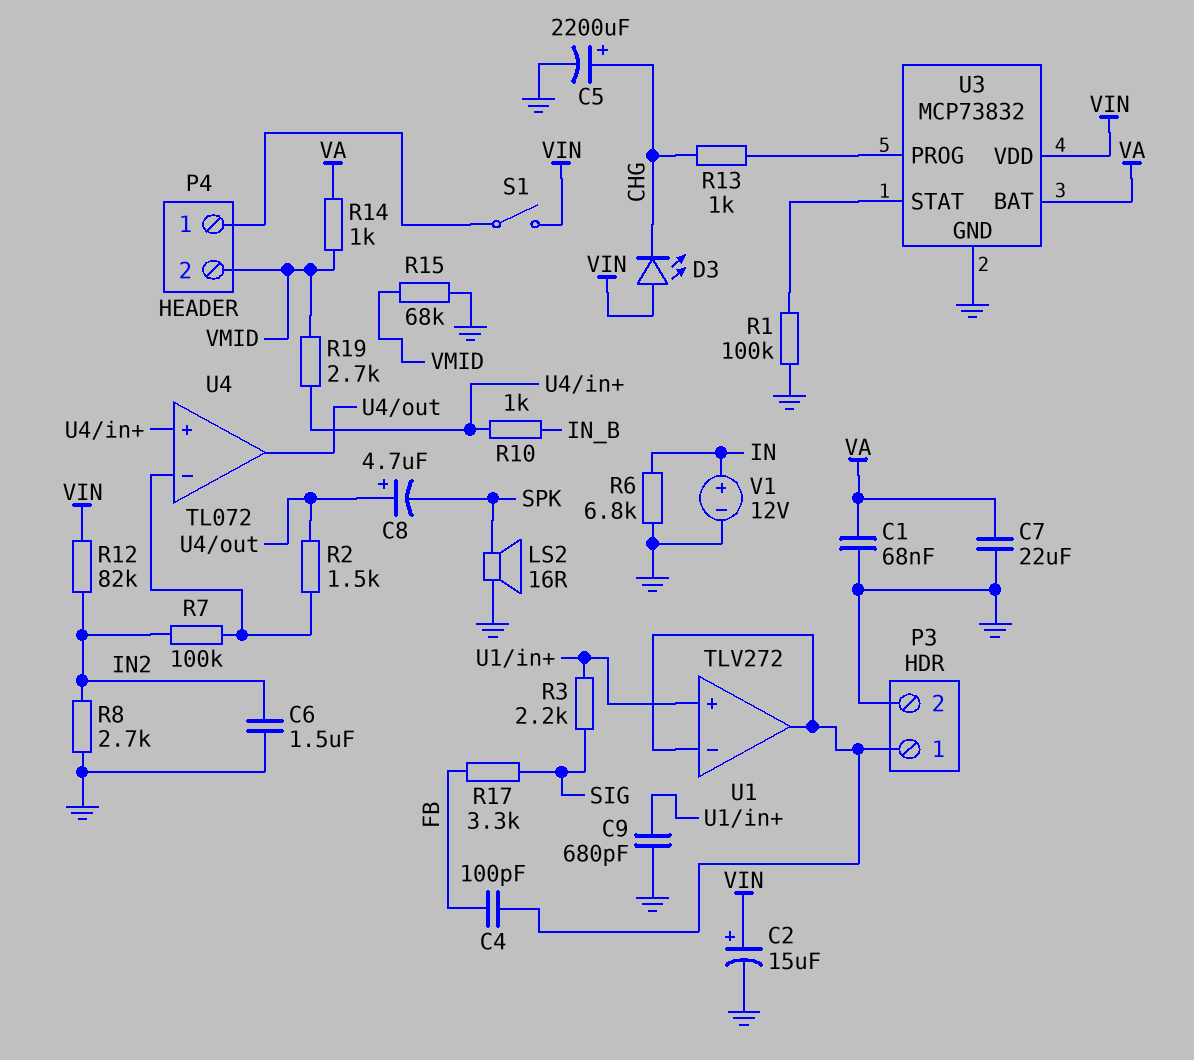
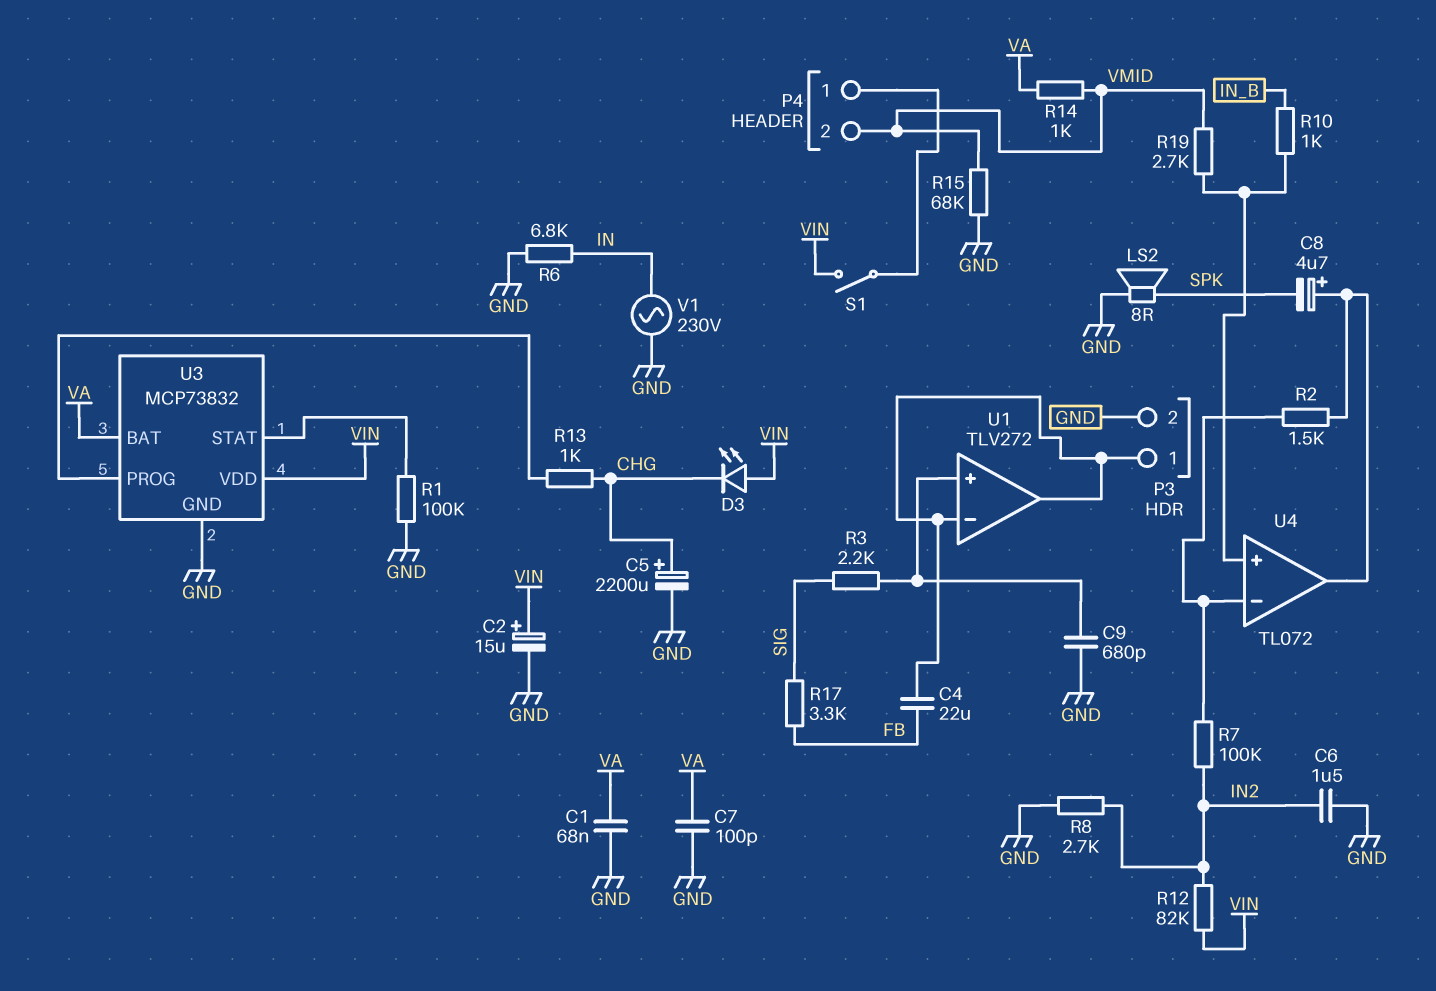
C4: 100pF (FB, P3/1) -> 22uF (FB, P3/1)
C7: 22uF (GND, VA) -> 100pF (GND, VA)
LS2: speaker 16R (GND, SPK) -> speaker 8R (GND, SPK)
V1: 12V (plus IN, minus GND) -> AC 230V (GND, IN)

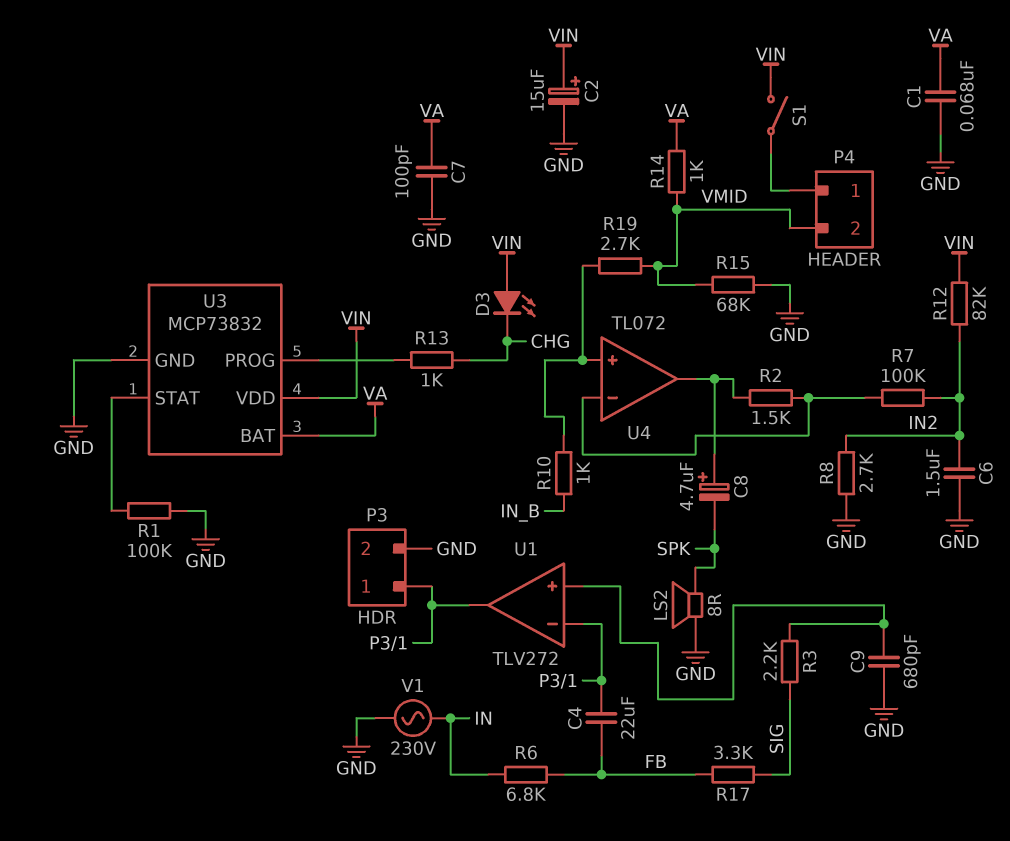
C5: 2200uF (plus CHG, minus GND) -> none
R6: 6.8k (GND, IN) -> 6.8k (FB, IN)

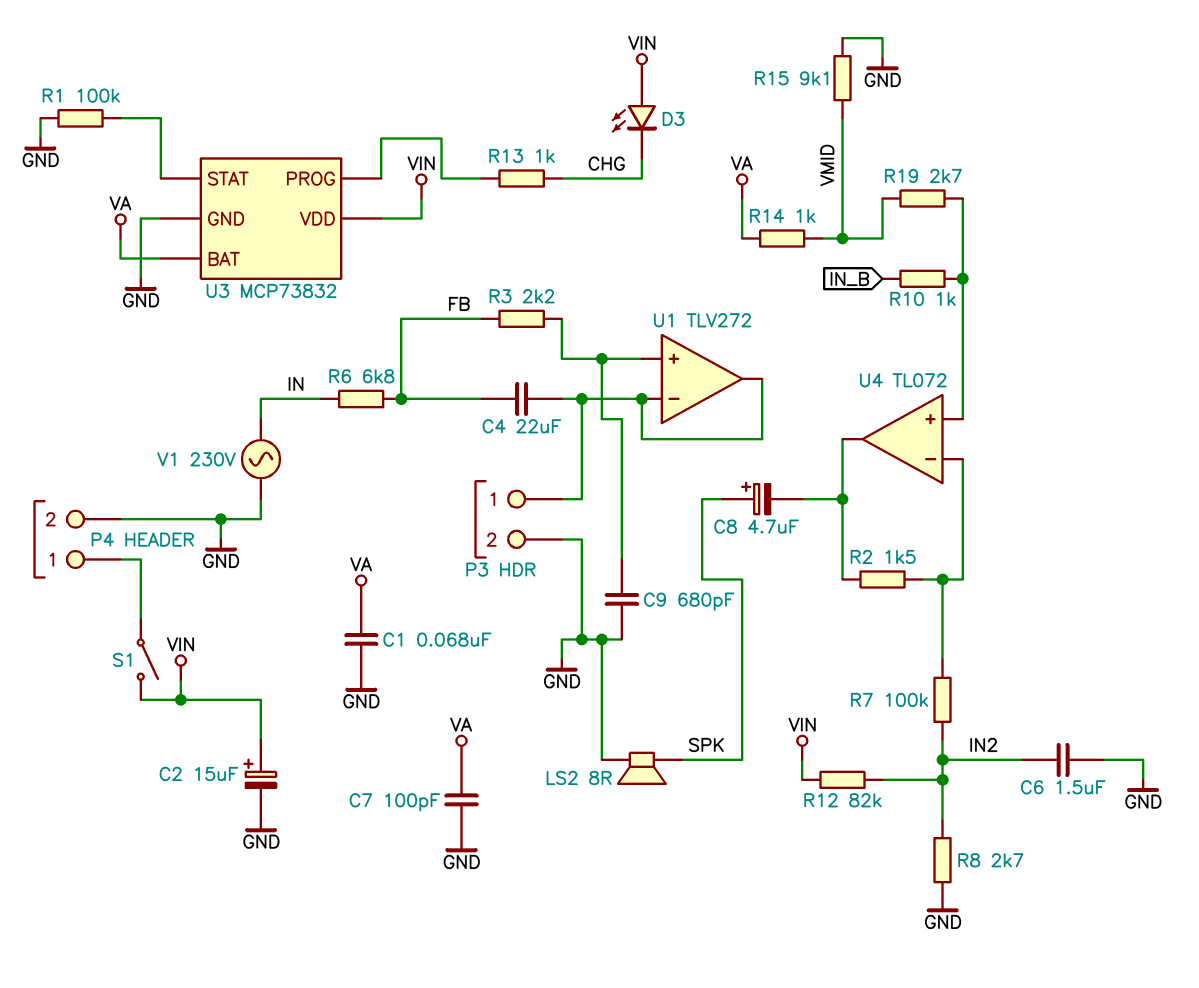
C8: 4.7uF (plus U4/out, minus SPK) -> 4.7uF (plus SPK, minus U4/out)
P4 pin 2: VMID -> GND
R3: 2.2k (SIG, U1/in+) -> 2.2k (FB, U1/in+)
R15: 68k (GND, VMID) -> 9.1k (GND, VMID)
R17: 3.3k (FB, SIG) -> none

